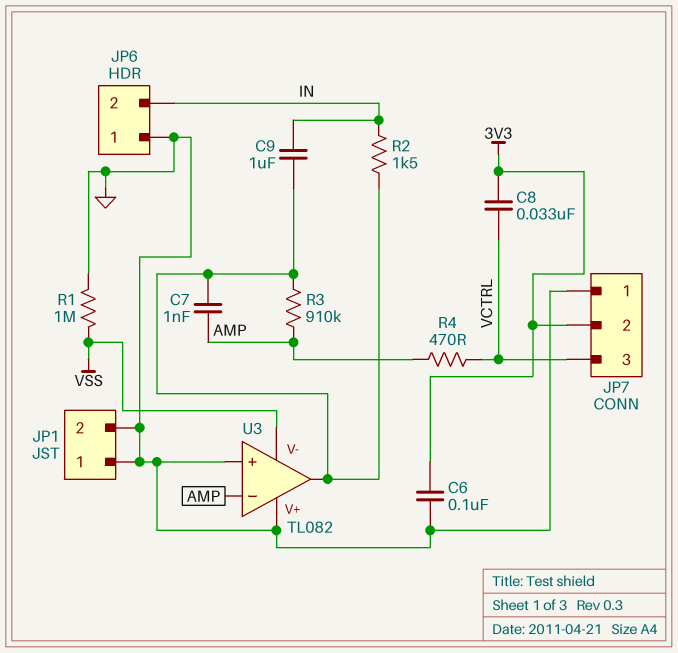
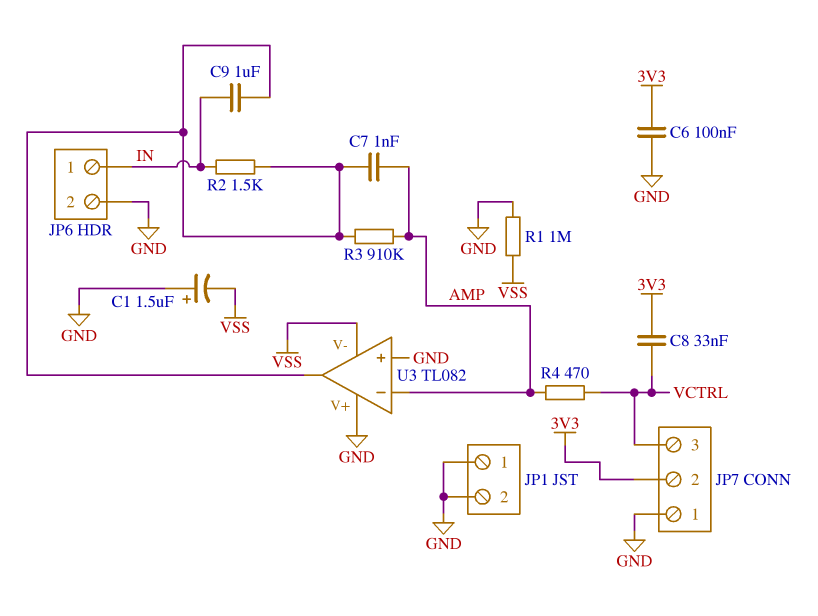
C1: none -> 1.5uF (plus GND, minus VSS)
JP6 pin 1: GND -> IN
JP6 pin 2: IN -> GND

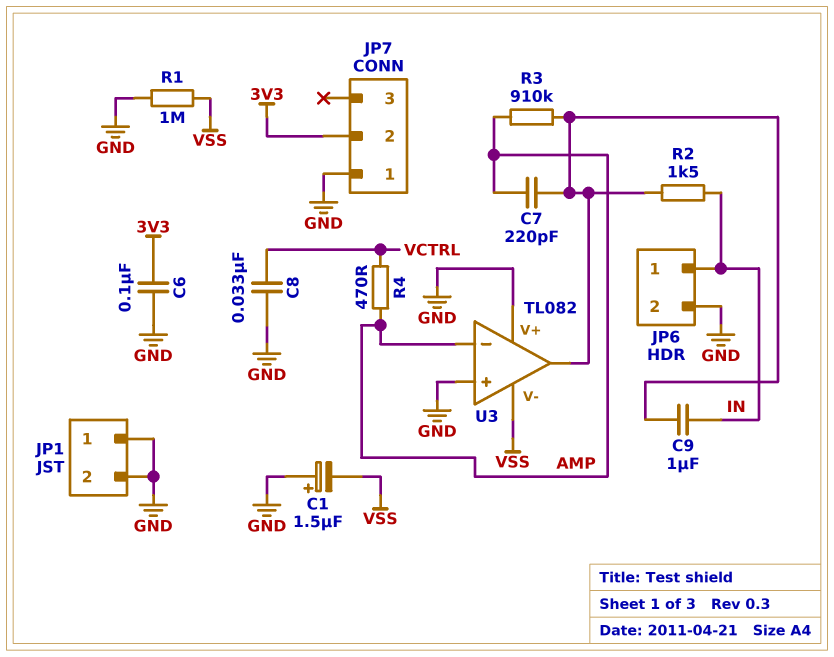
C7: 1nF (AMP, U3/out) -> 220pF (AMP, U3/out)
C8: 33nF (3V3, VCTRL) -> 33nF (GND, VCTRL)
JP7 pin 3: VCTRL -> none

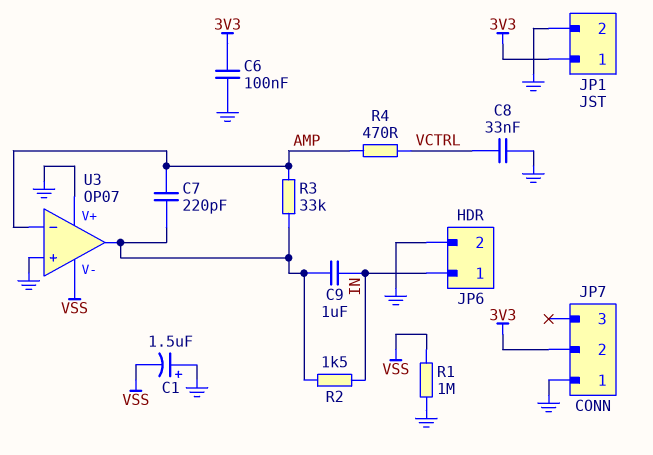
JP1 pin 1: GND -> 3V3
R3: 910k (AMP, U3/out) -> 33k (AMP, U3/out)
U3: TL082 -> OP07

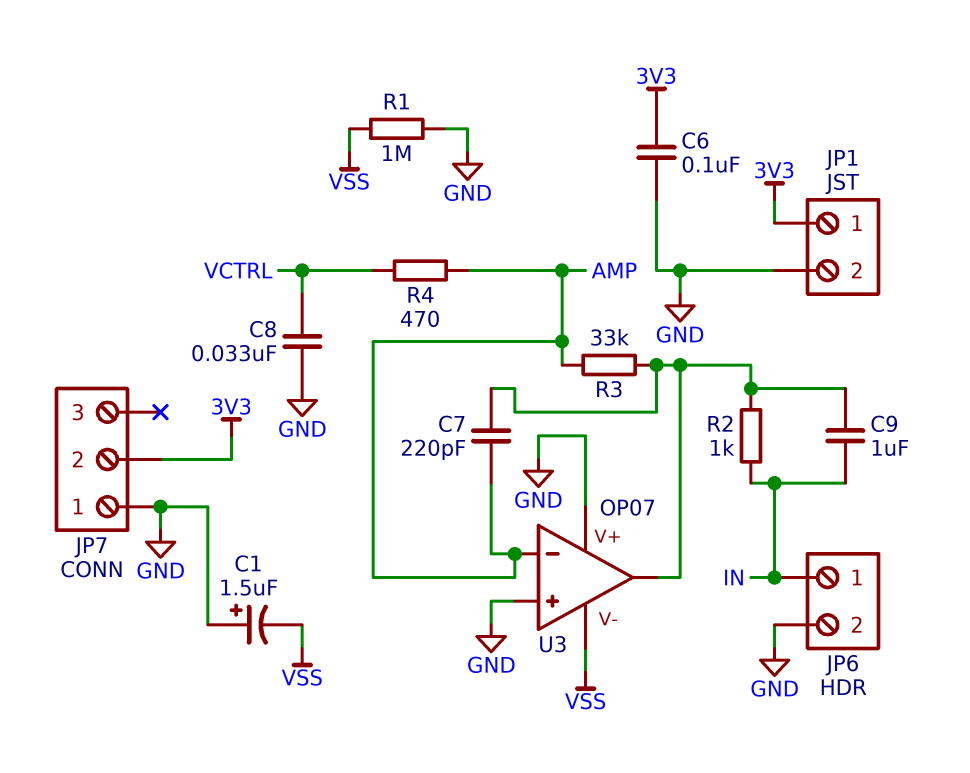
R2: 1.5k (IN, U3/out) -> 1k (IN, U3/out)

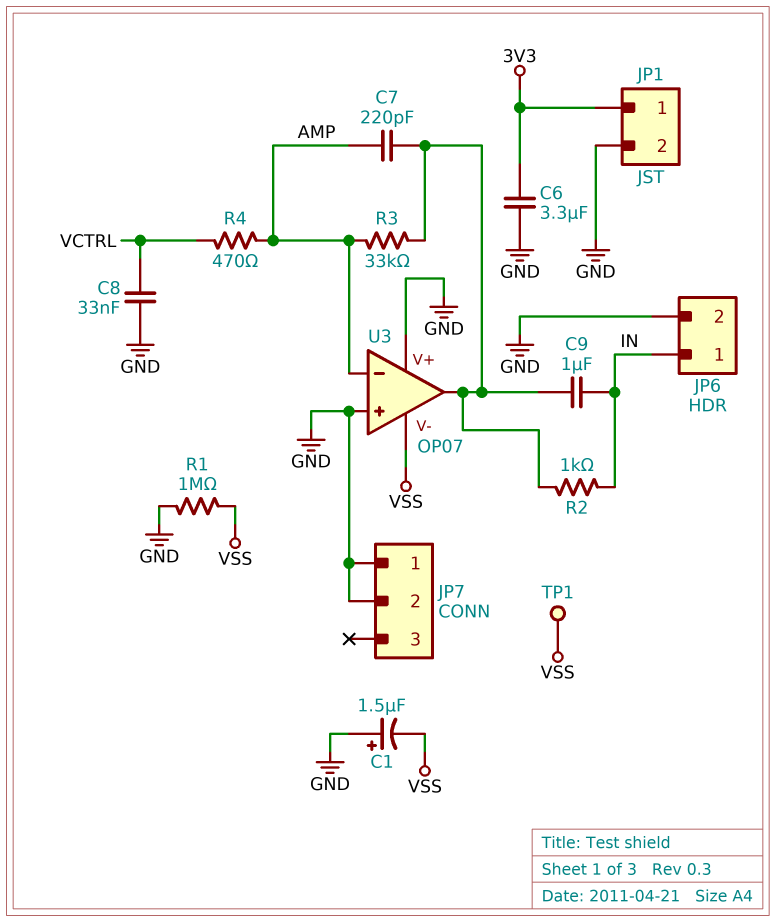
C6: 100nF (3V3, GND) -> 3.3uF (3V3, GND)
JP7 pin 2: 3V3 -> GND
TP1: none -> test point (VSS)

